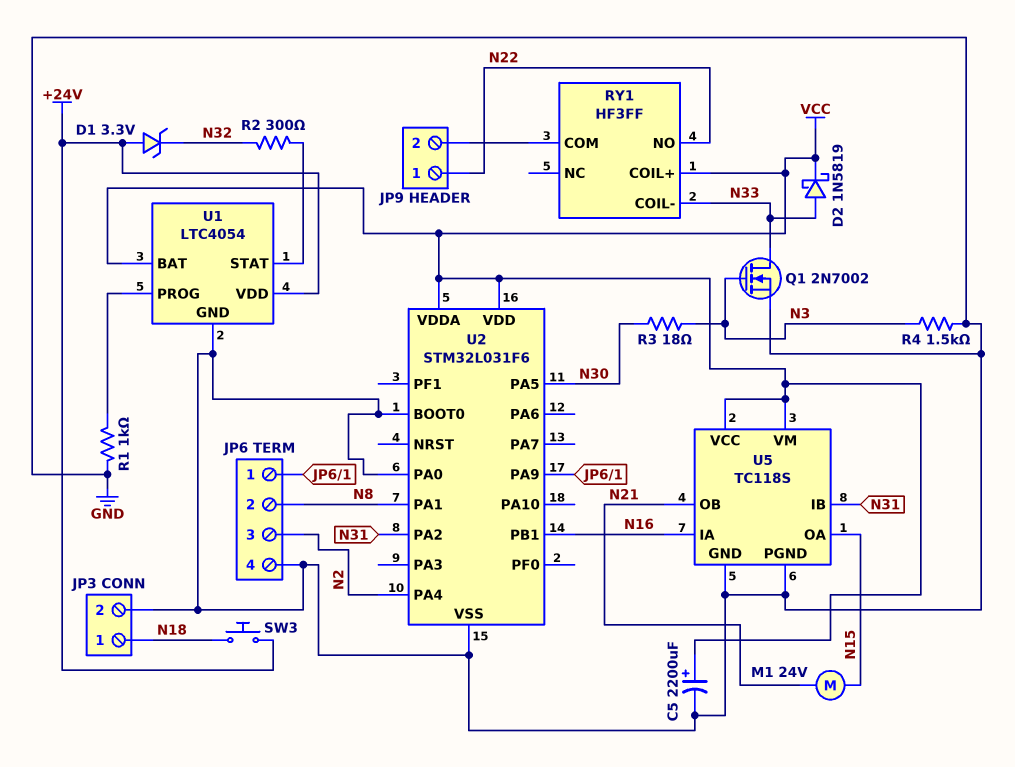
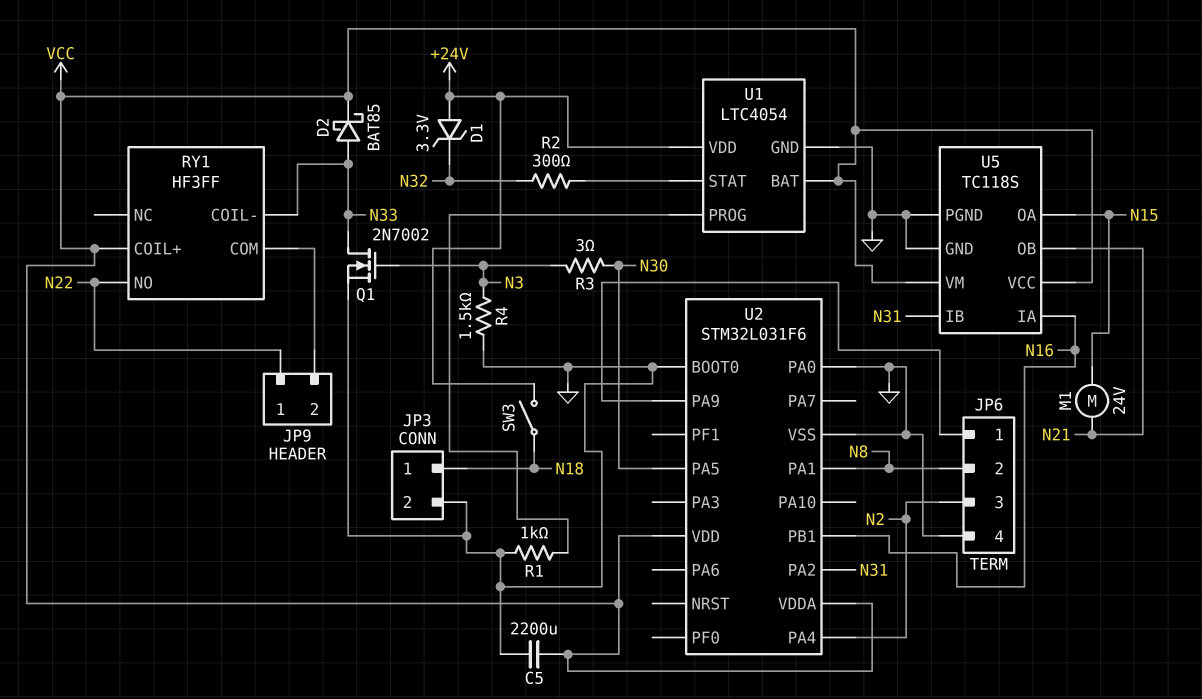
C5: 2200uF (plus VCC, minus GND) -> 2200uF (GND, VCC)
D2: schottky 1N5819 (A N33, K VCC) -> schottky BAT85 (A N33, K VCC)
R3: 18 (N3, N30) -> 3 (N3, N30)
SW3: button (+24V, N18) -> switch (+24V, N18)

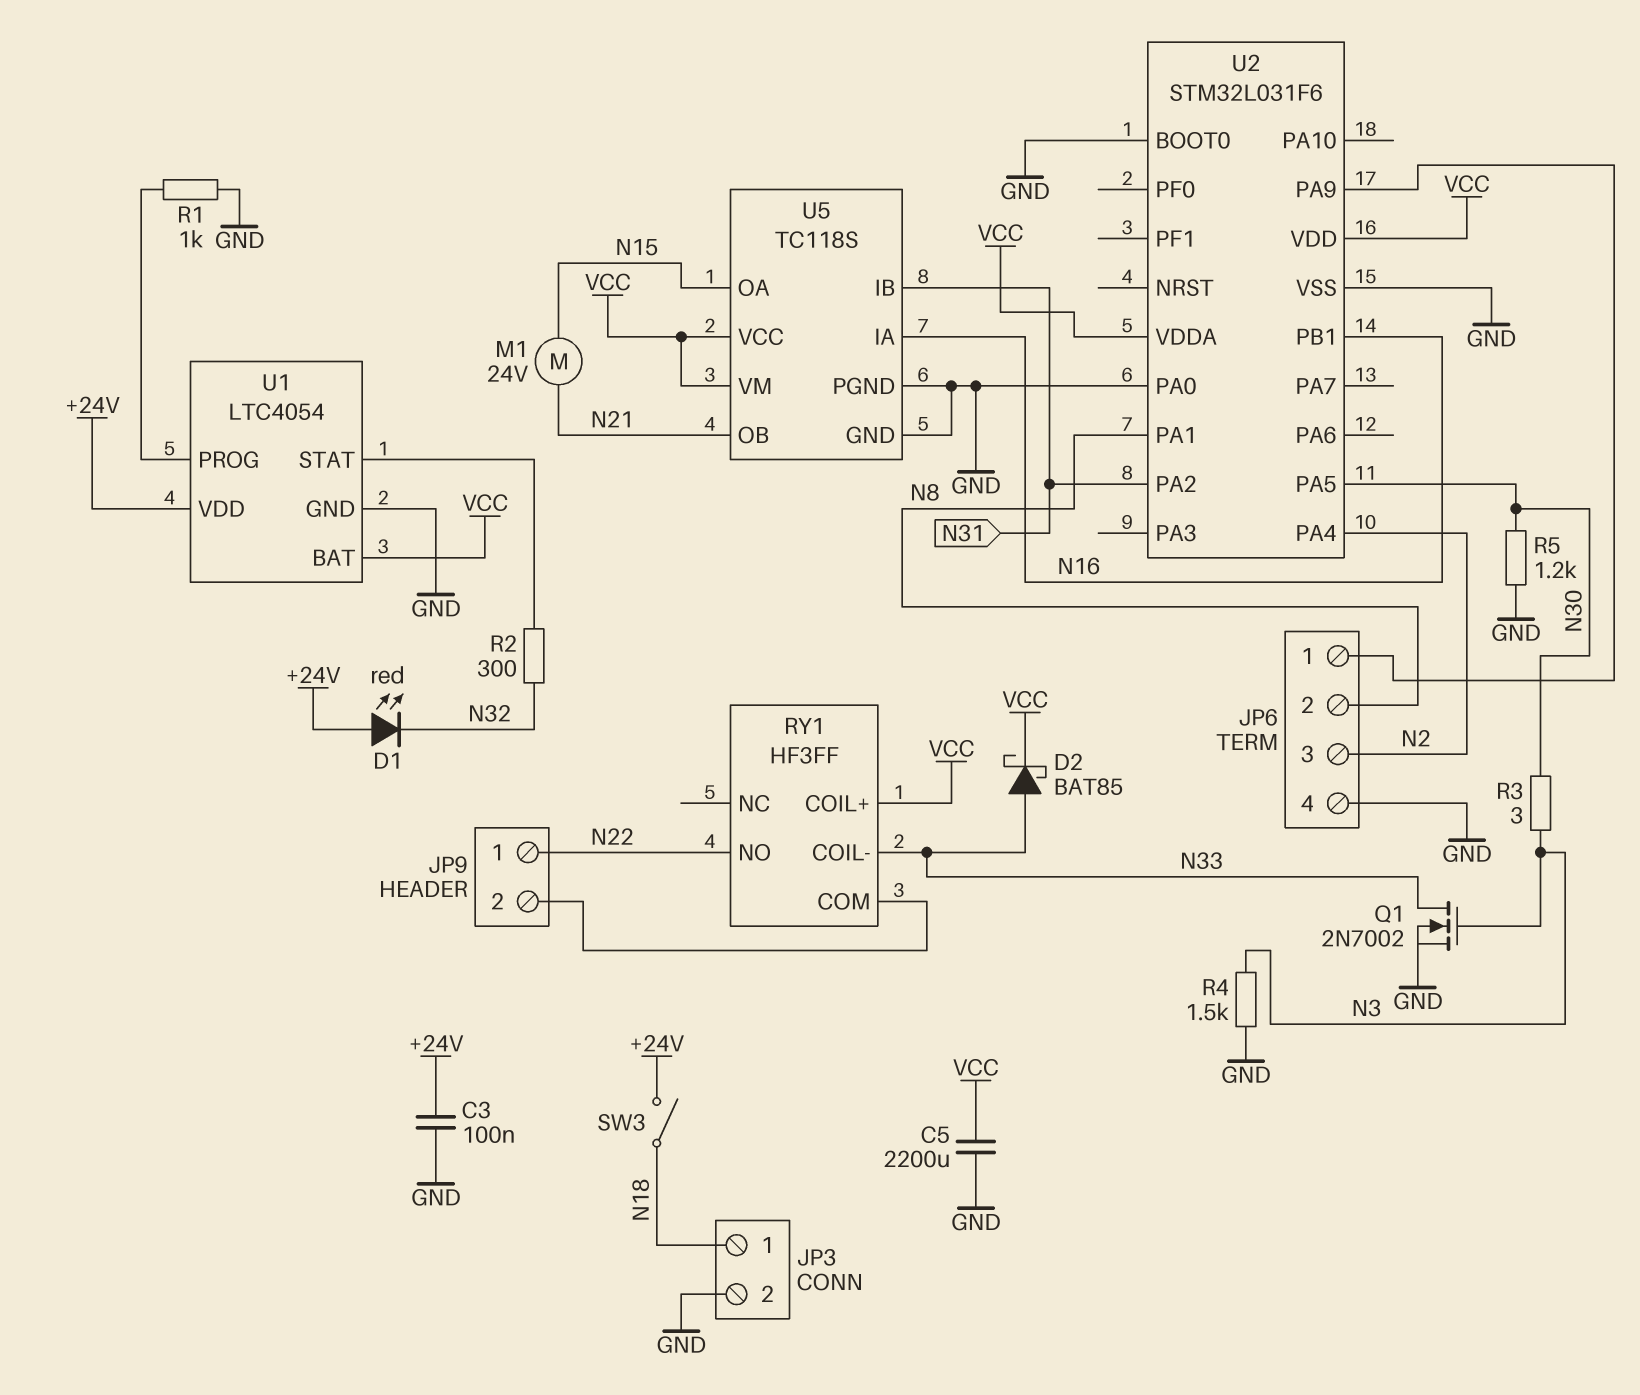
C3: none -> 100nF (+24V, GND)
D1: zener 3.3V (A +24V, K N32) -> LED red (A +24V, K N32)
R5: none -> 1.2k (GND, N30)

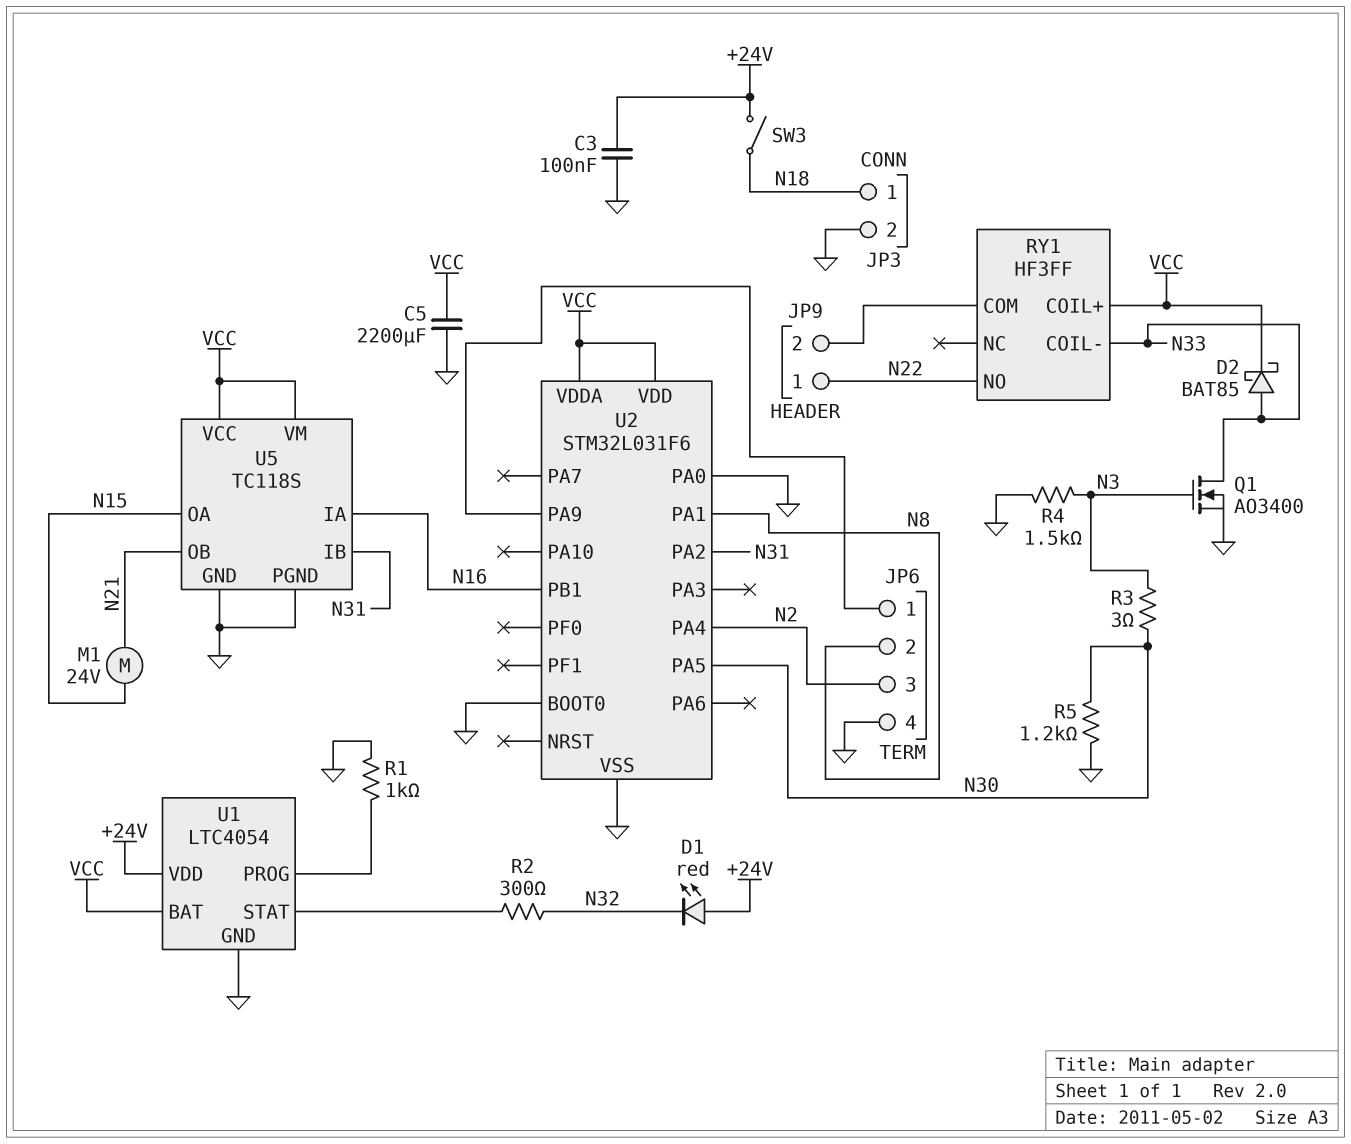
Q1: NMOS 2N7002 (G N3, D N33, S GND) -> NMOS AO3400 (G N3, D N33, S GND)

